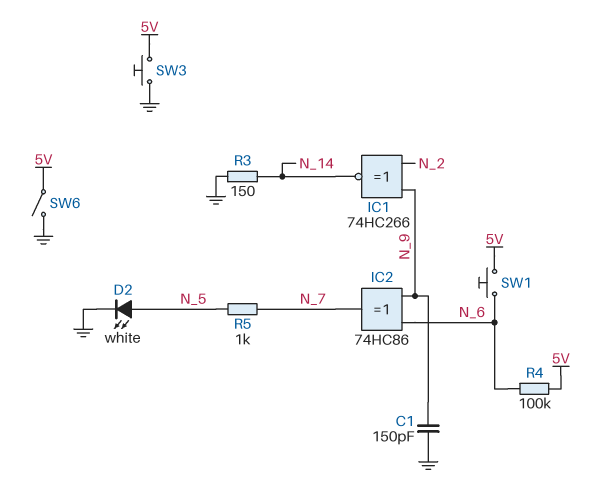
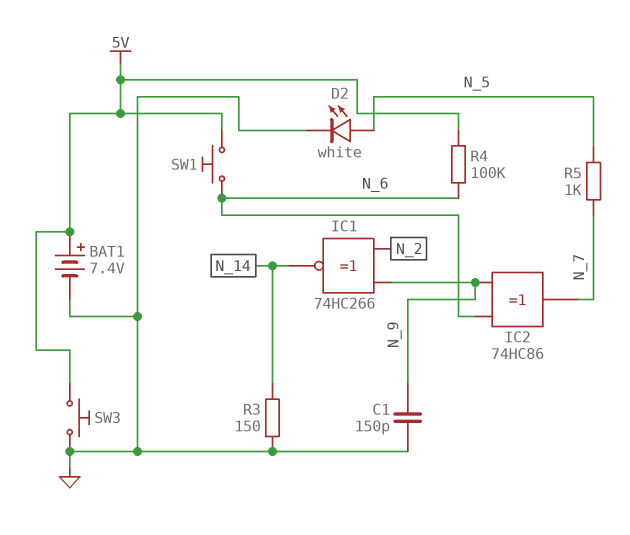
BAT1: none -> 7.4V (plus 5V, minus GND)
SW6: switch (5V, GND) -> none

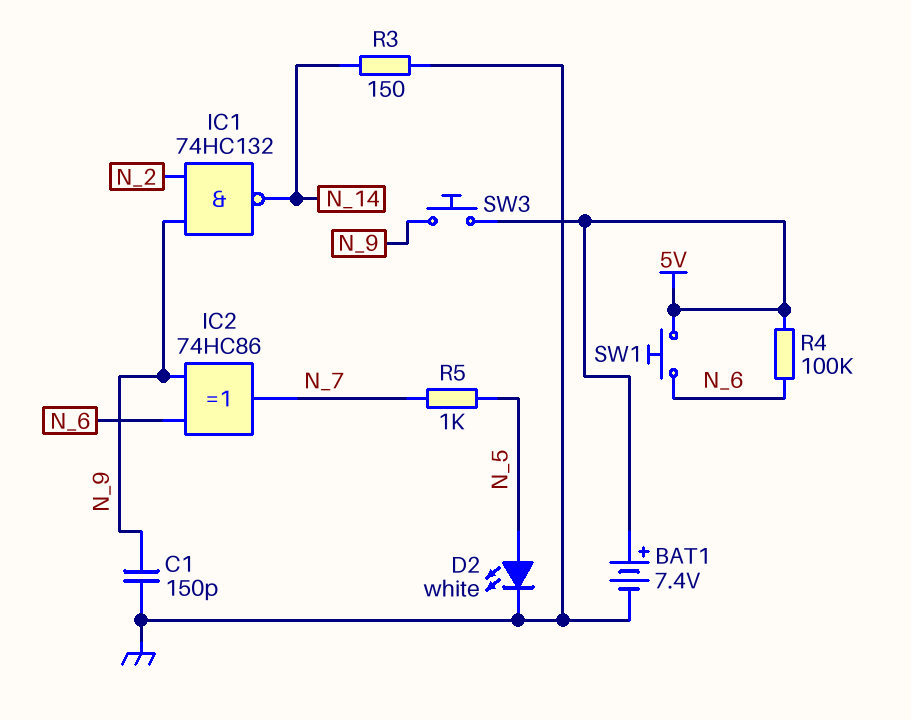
IC1: XNOR 74HC266 (in N_2, in N_9, out N_14) -> NAND 74HC132 (in N_2, in N_9, out N_14)
SW3: button (5V, GND) -> button (5V, N_9)

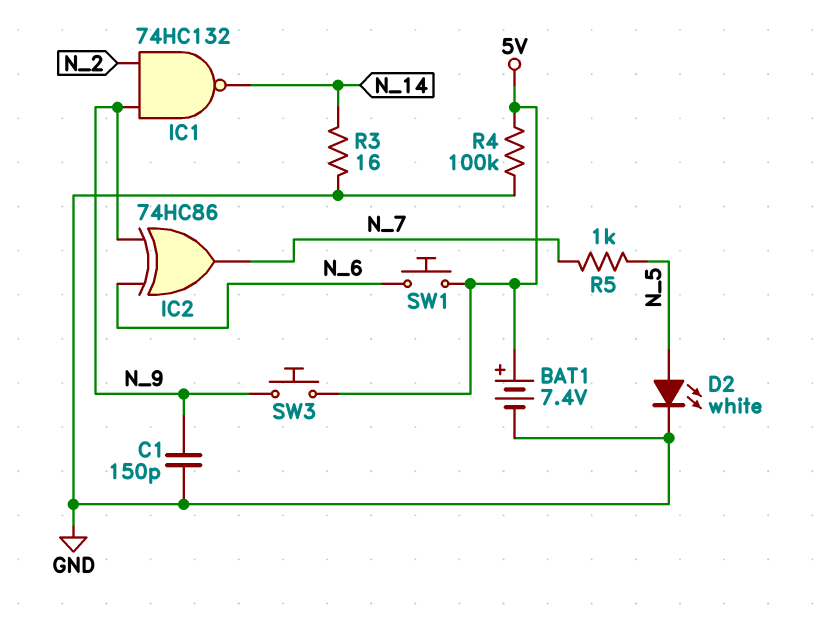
R3: 150 (GND, N_14) -> 16 (GND, N_14)
R4: 100k (5V, N_6) -> 100k (5V, GND)

